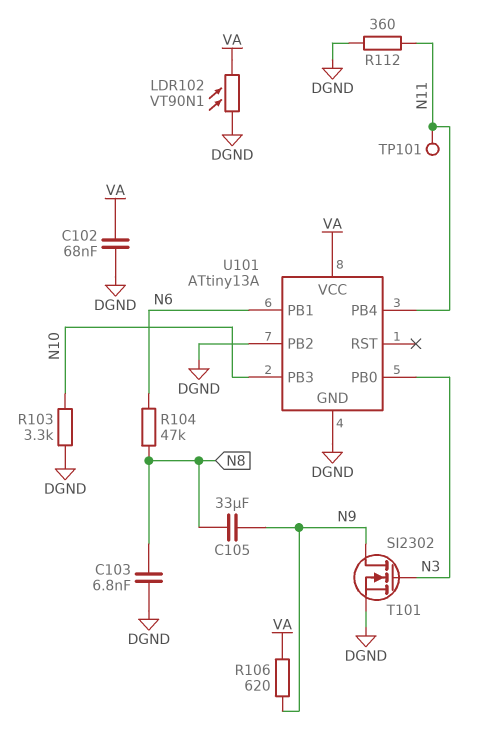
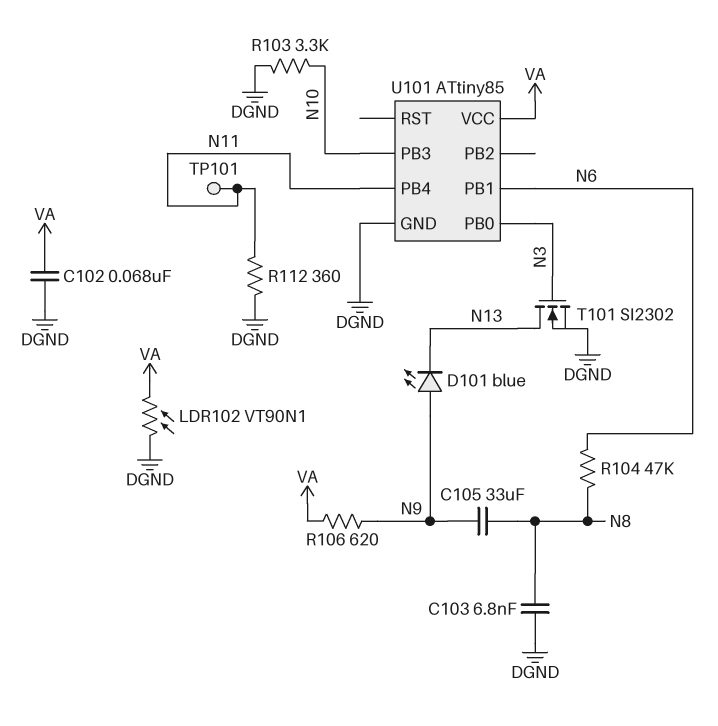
D101: none -> LED blue (A N9, K N13)
T101: NMOS SI2302 (G N3, D N9, S DGND) -> NMOS SI2302 (G N3, D N13, S DGND)
U101: ATtiny13A -> ATtiny85
U101 pin PB2: DGND -> none

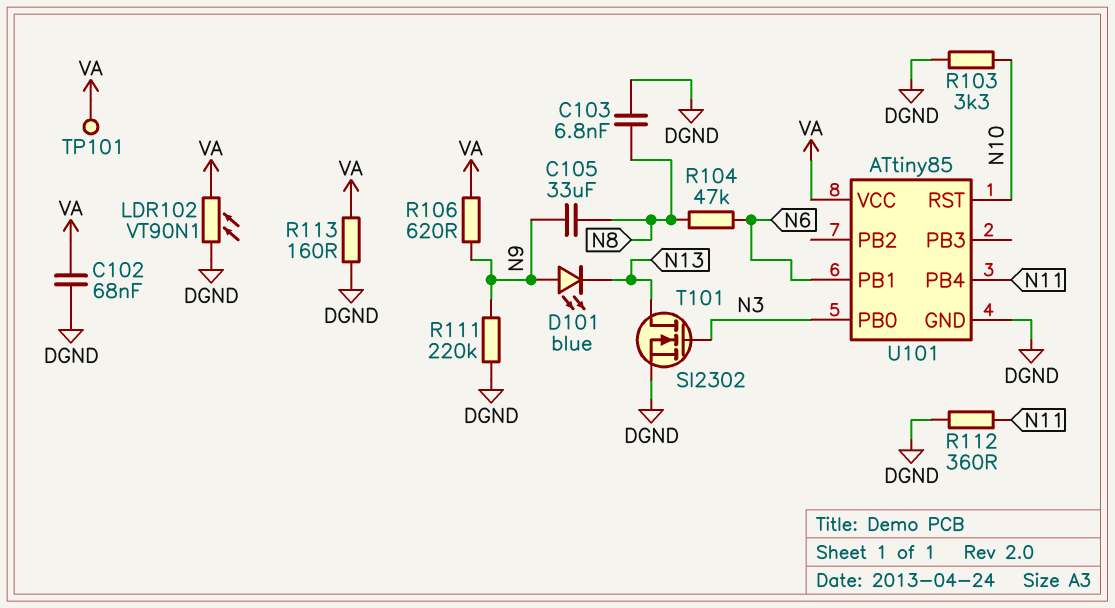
R111: none -> 220k (DGND, N9)
R113: none -> 160 (DGND, VA)
TP101: test point (N11) -> test point (VA)
U101 pin PB3: N10 -> none
U101 pin RST: none -> N10

